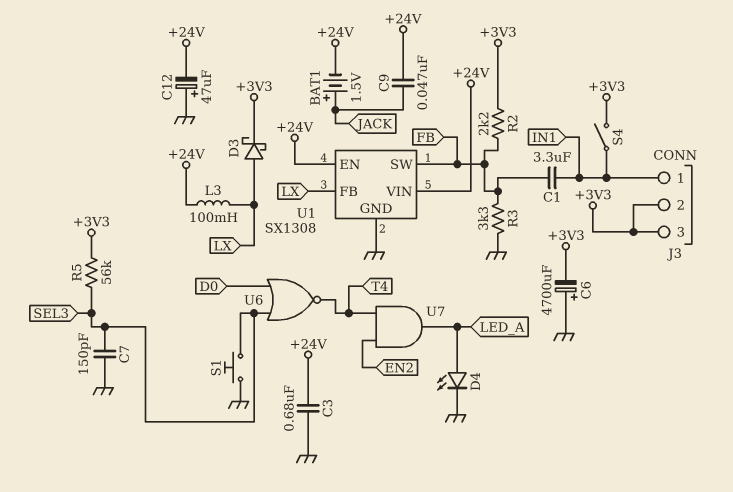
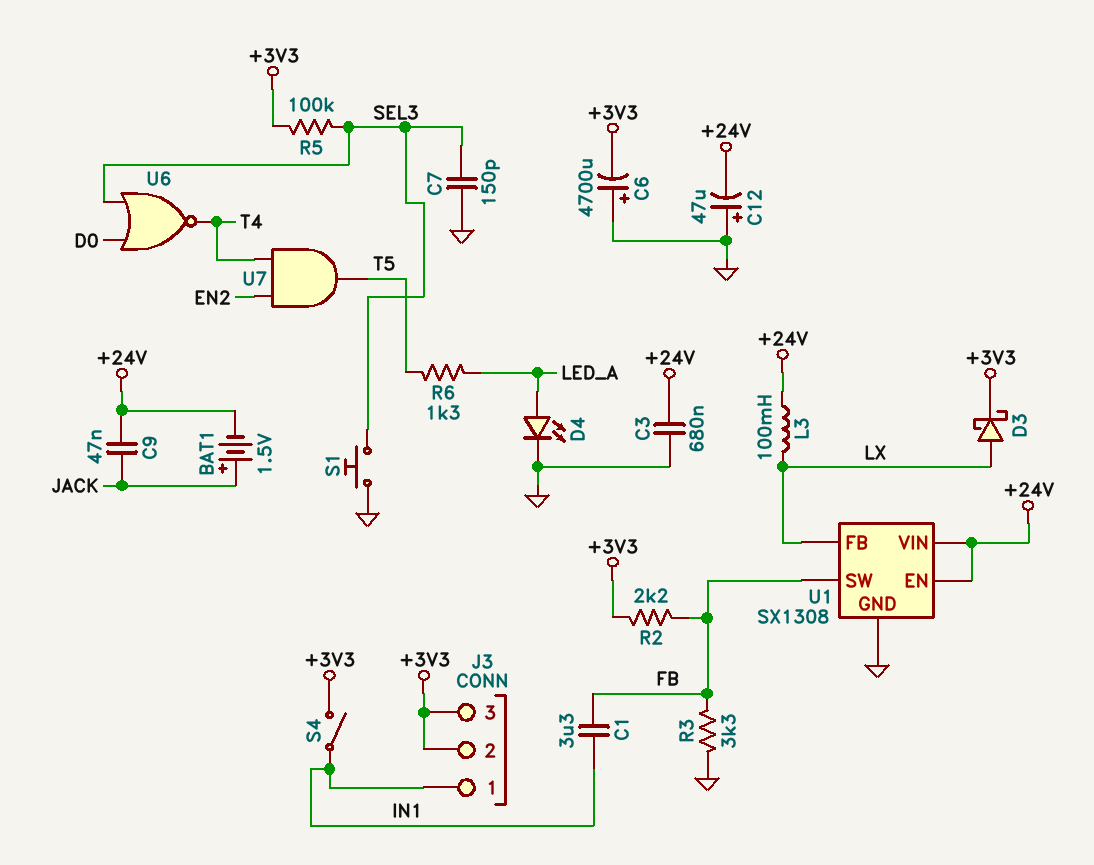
R5: 56k (+3V3, SEL3) -> 100k (+3V3, SEL3)
R6: none -> 1.3k (LED_A, T5)
U7: AND (in EN2, in T4, out LED_A) -> AND (in EN2, in T4, out T5)

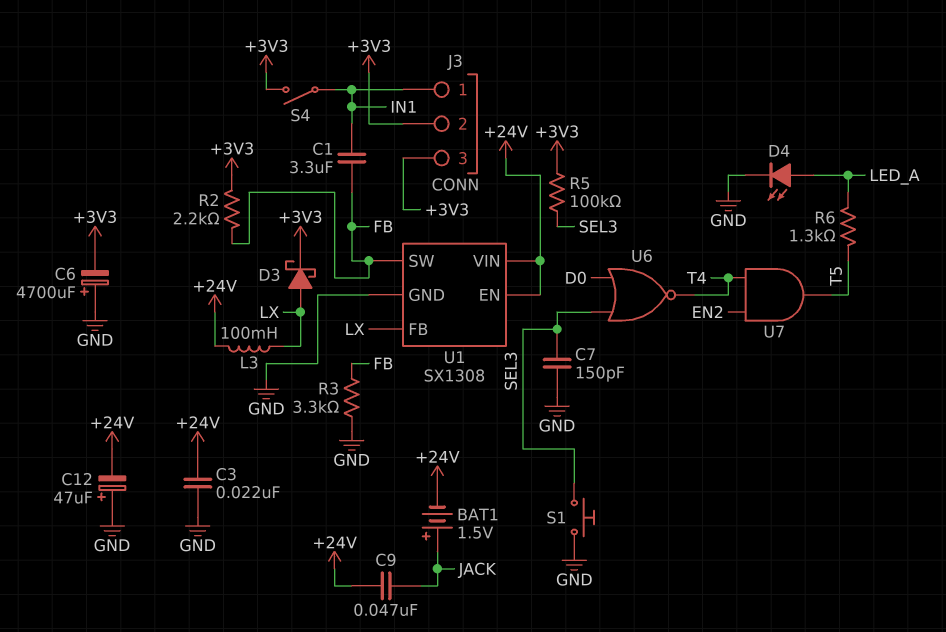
C3: 680nF (+24V, GND) -> 22nF (+24V, GND)

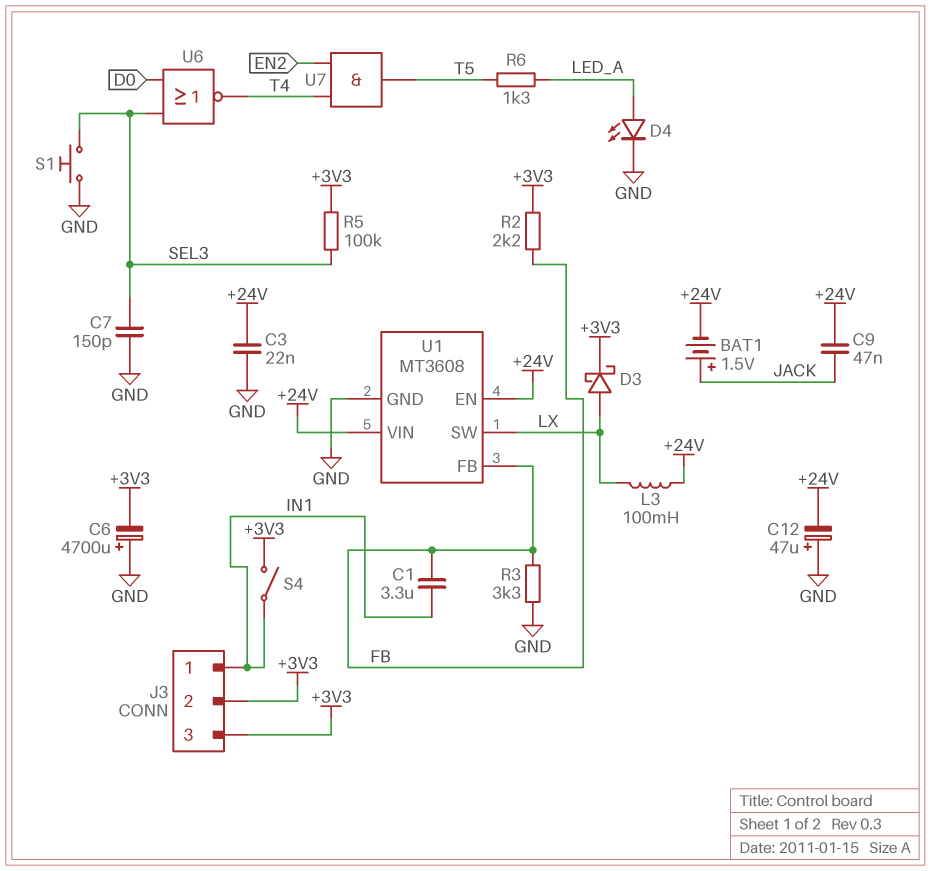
U1: SX1308 -> MT3608
U1 pin FB: LX -> FB
U1 pin SW: FB -> LX

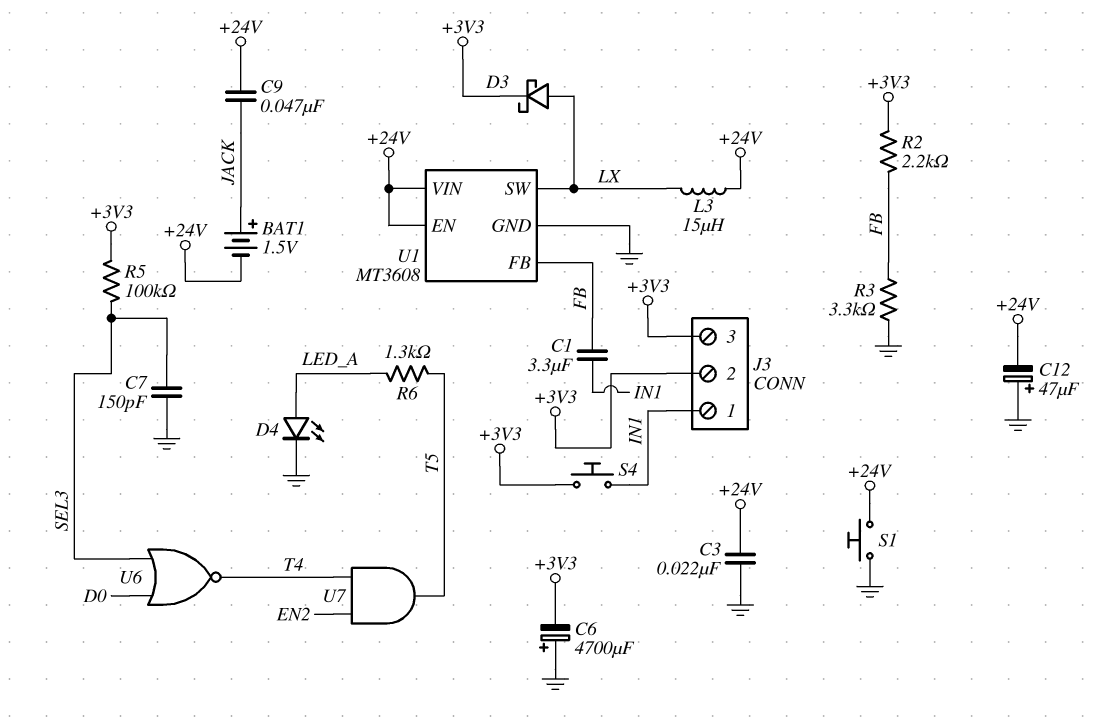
L3: 100mH (+24V, LX) -> 15uH (+24V, LX)
S1: button (GND, SEL3) -> button (+24V, GND)
S4: switch (+3V3, IN1) -> button (+3V3, IN1)

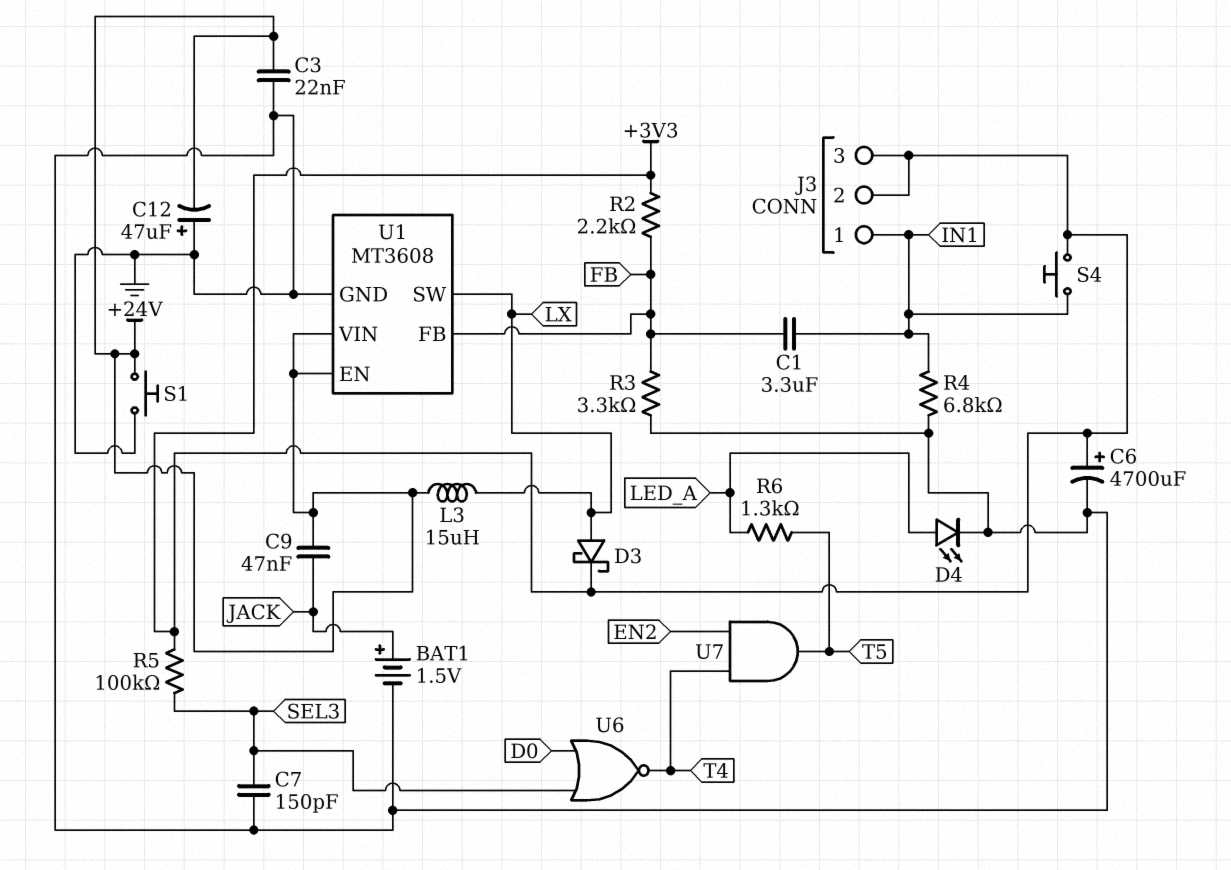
BAT1: 1.5V (plus JACK, minus +24V) -> 1.5V (plus JACK, minus GND)
C6: 4700uF (plus GND, minus +3V3) -> 4700uF (plus +3V3, minus GND)
R4: none -> 6.8k (GND, IN1)

